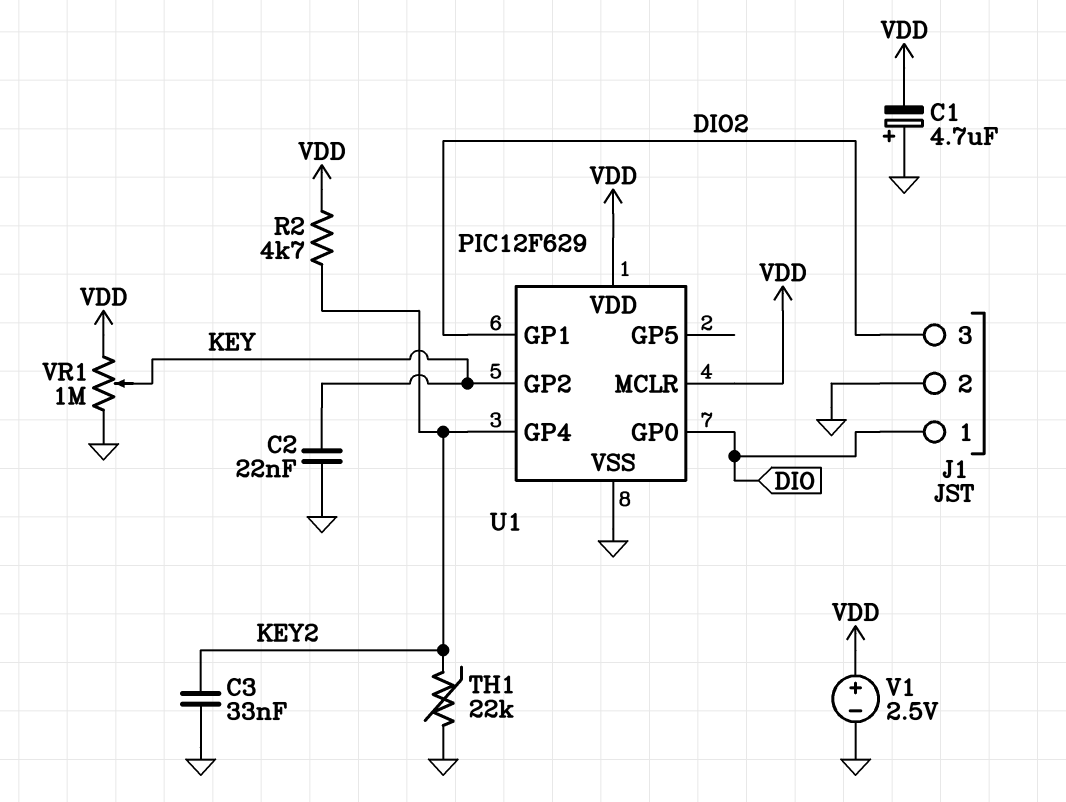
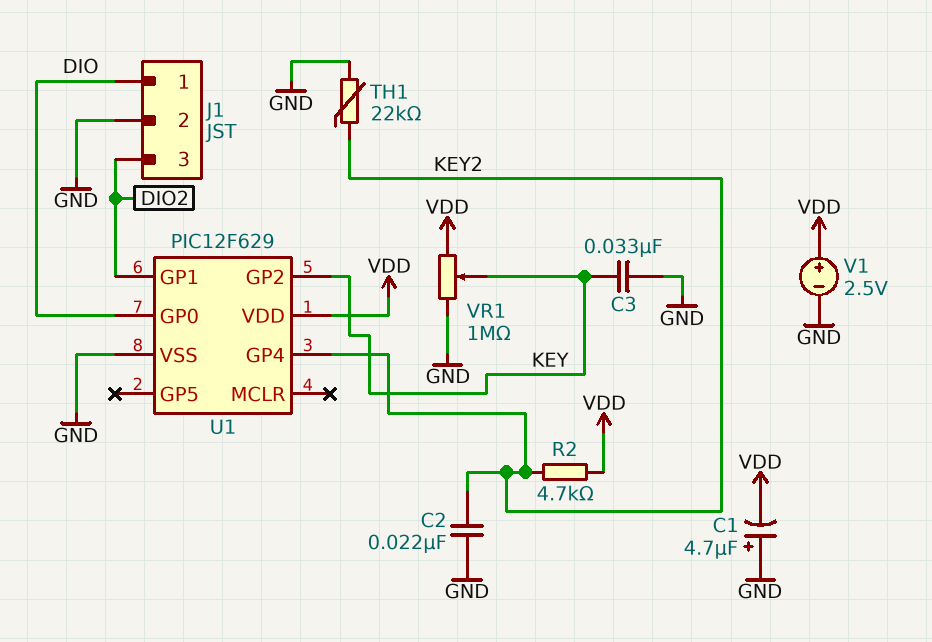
C2: 22nF (GND, KEY) -> 22nF (GND, KEY2)
C3: 33nF (GND, KEY2) -> 33nF (GND, KEY)
U1 pin MCLR: VDD -> none

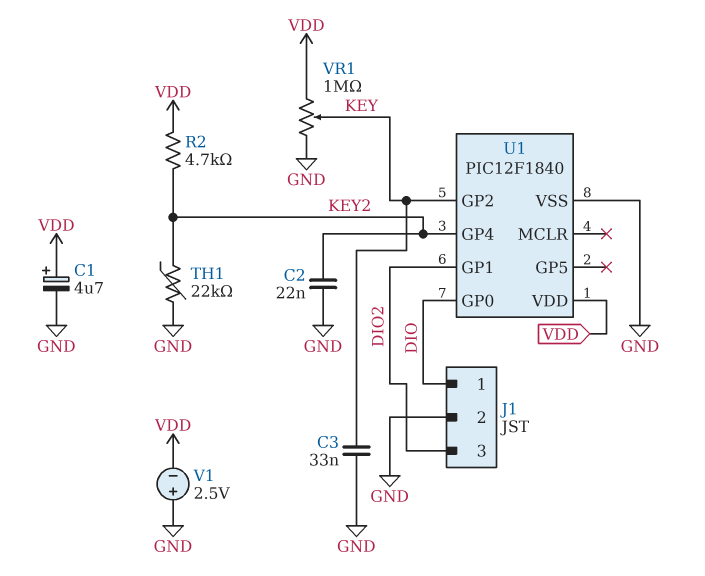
C1: 4.7uF (plus GND, minus VDD) -> 4.7uF (plus VDD, minus GND)
U1: PIC12F629 -> PIC12F1840
V1: 2.5V (plus VDD, minus GND) -> 2.5V (plus GND, minus VDD)

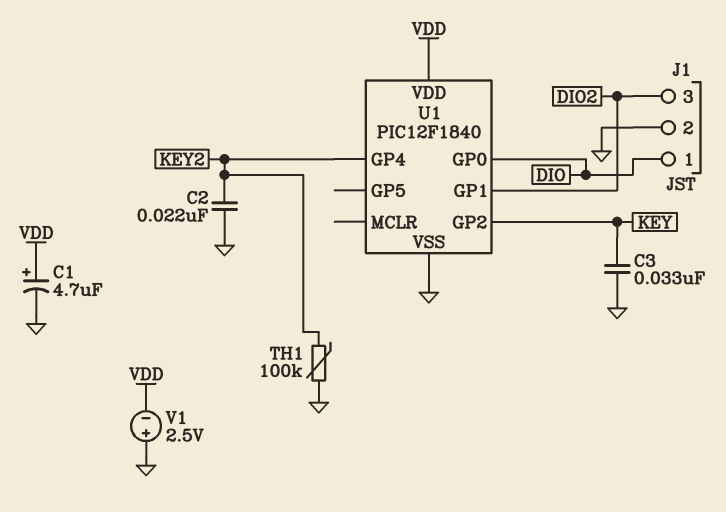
R2: 4.7k (KEY2, VDD) -> none
TH1: 22k (GND, KEY2) -> 100k (GND, KEY2)
VR1: 1M (GND, VDD, wiper KEY) -> none

